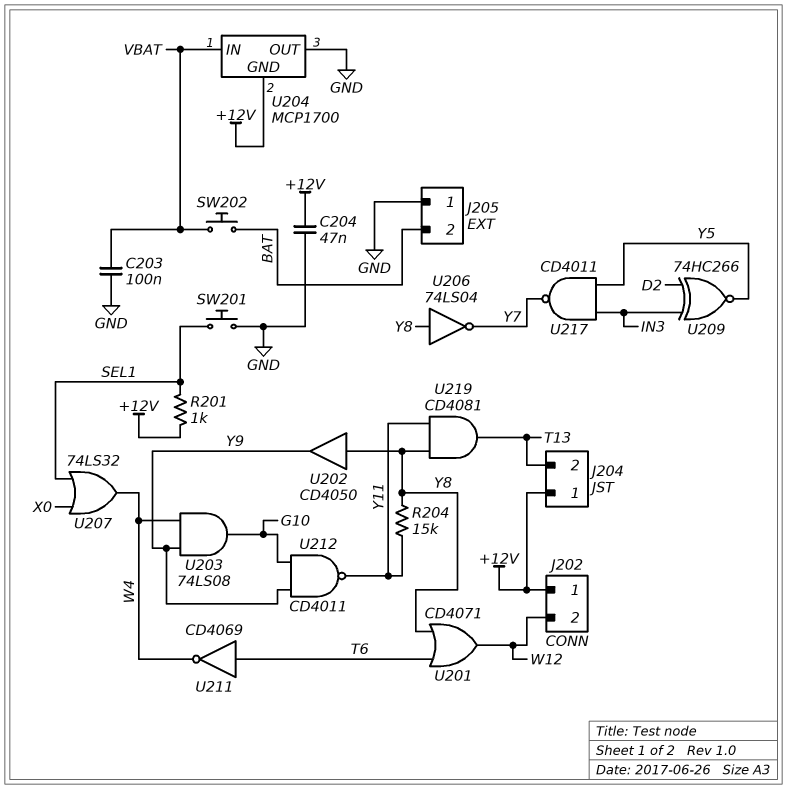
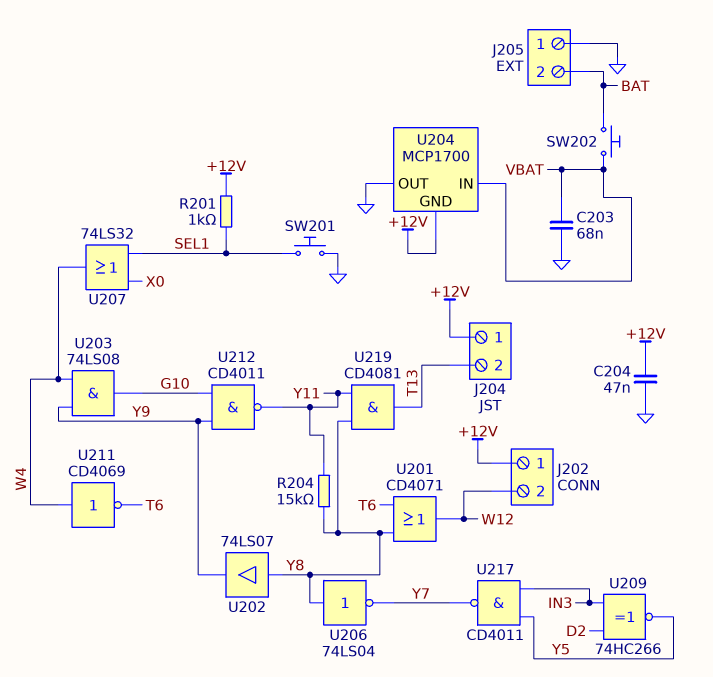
C203: 100nF (GND, VBAT) -> 68nF (GND, VBAT)
U202: buffer CD4050 (in Y8, out Y9) -> buffer 74LS07 (in Y8, out Y9)
U211: NOT CD4069 (in T6, out W4) -> NOT CD4069 (in W4, out T6)

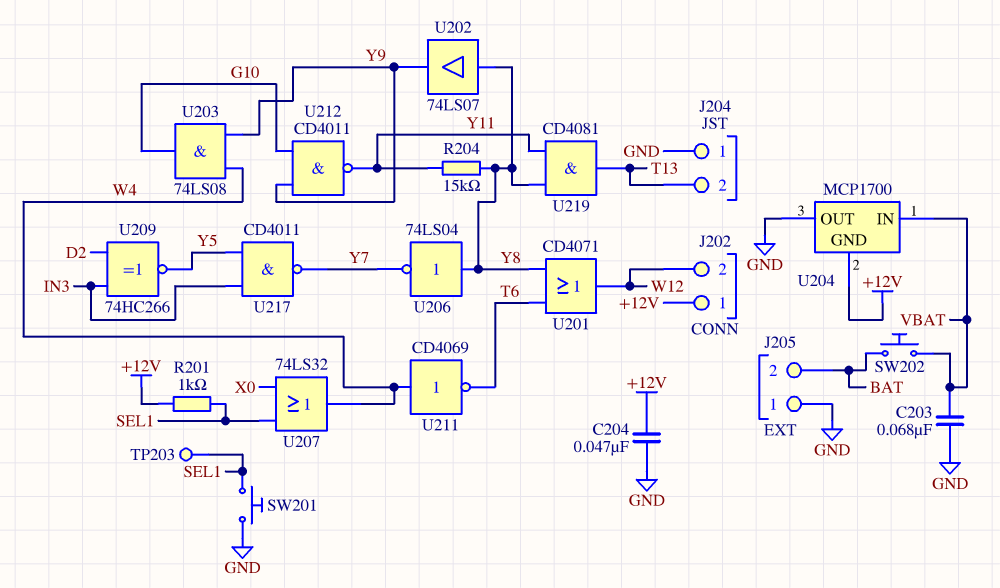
J204 pin 1: +12V -> GND
TP203: none -> test point (SEL1)

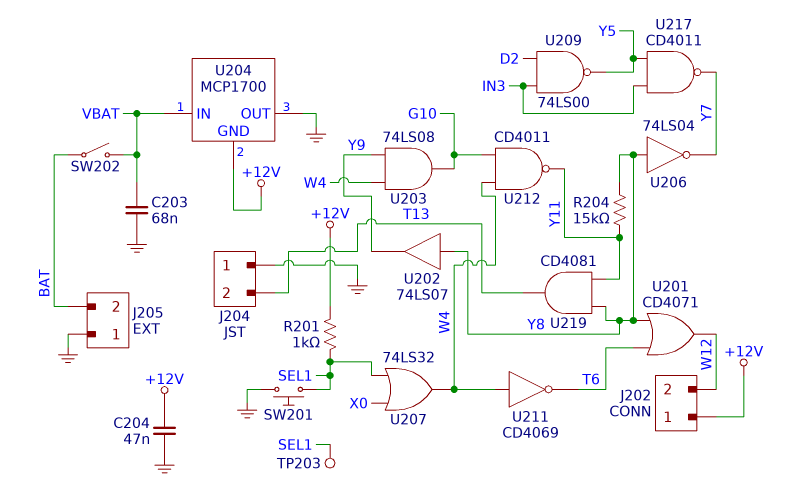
SW202: button (BAT, VBAT) -> switch (BAT, VBAT)
U209: XNOR 74HC266 (in D2, in IN3, out Y5) -> NAND 74LS00 (in D2, in IN3, out Y5)
U212: NAND CD4011 (in G10, in Y9, out Y11) -> NAND CD4011 (in G10, in W4, out Y11)

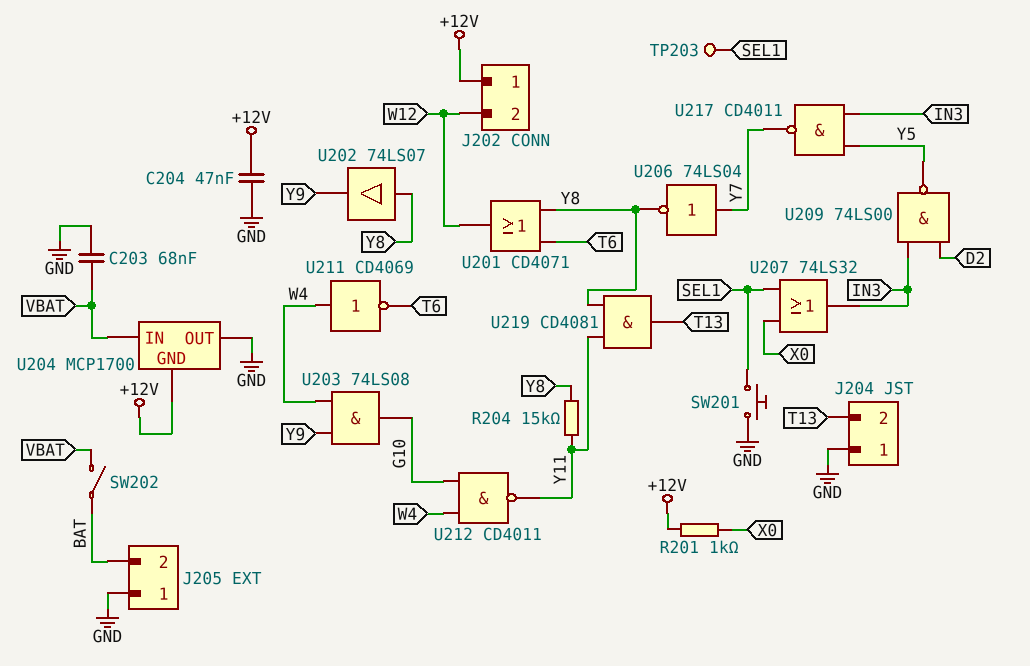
R201: 1k (+12V, SEL1) -> 1k (+12V, X0)
U206: NOT 74LS04 (in Y8, out Y7) -> NOT 74LS04 (in Y7, out Y8)
U207: OR 74LS32 (in SEL1, in X0, out W4) -> OR 74LS32 (in SEL1, in X0, out IN3)

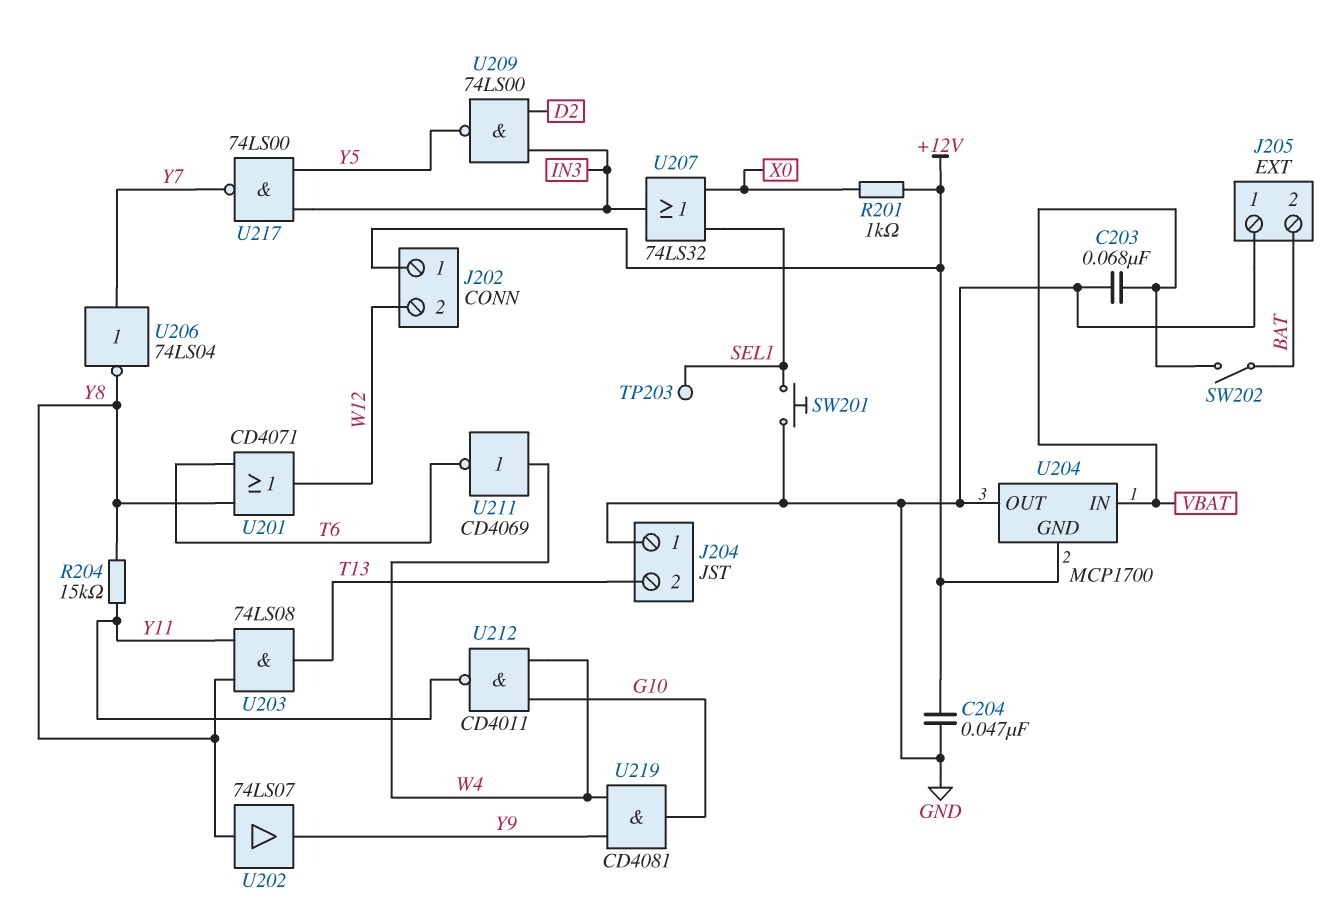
U203: AND 74LS08 (in W4, in Y9, out G10) -> AND 74LS08 (in Y8, in Y11, out T13)
U217: NAND CD4011 (in IN3, in Y5, out Y7) -> NAND 74LS00 (in IN3, in Y5, out Y7)
U219: AND CD4081 (in Y8, in Y11, out T13) -> AND CD4081 (in W4, in Y9, out G10)

